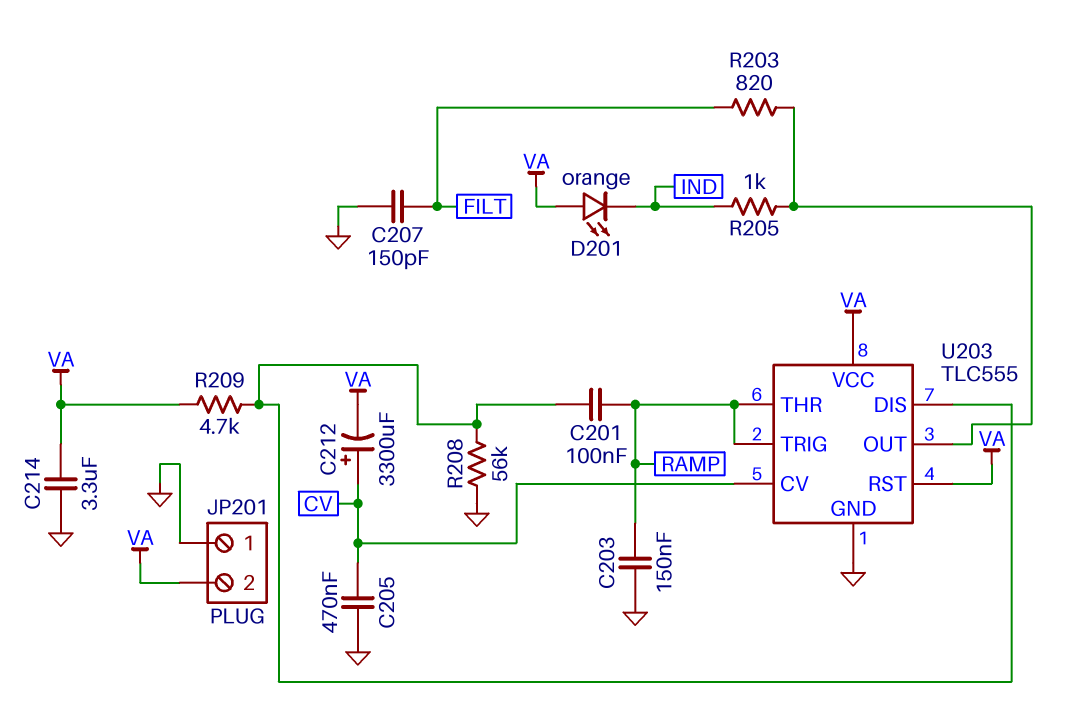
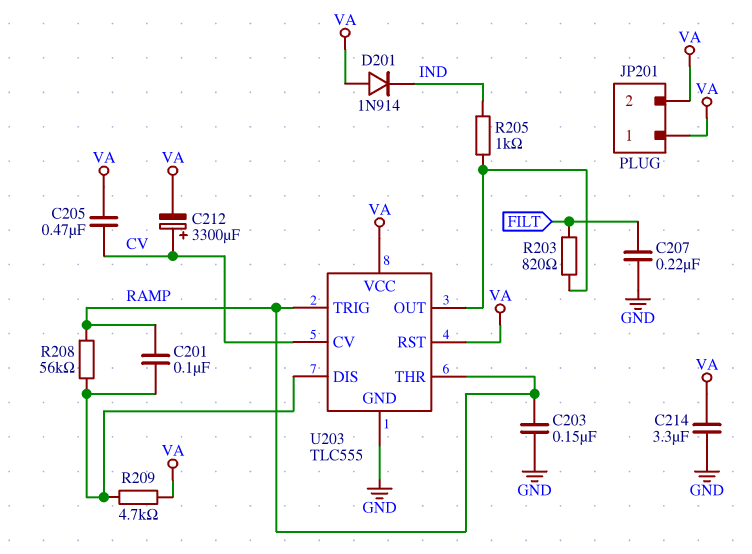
C205: 470nF (CV, GND) -> 470nF (CV, VA)
C207: 150pF (FILT, GND) -> 220nF (FILT, GND)
D201: LED orange (A VA, K IND) -> diode 1N914 (A VA, K IND)
JP201 pin 1: GND -> VA
R208: 56k (GND, U203/DIS) -> 56k (RAMP, U203/DIS)

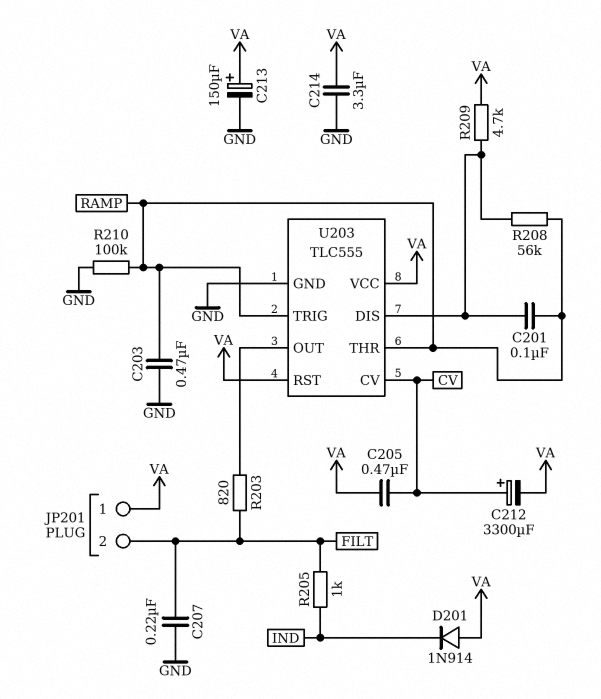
C203: 150nF (GND, RAMP) -> 470nF (GND, RAMP)
C213: none -> 150uF (plus VA, minus GND)
JP201 pin 2: VA -> FILT
R205: 1k (IND, U203/OUT) -> 1k (FILT, IND)
R210: none -> 100k (GND, RAMP)

